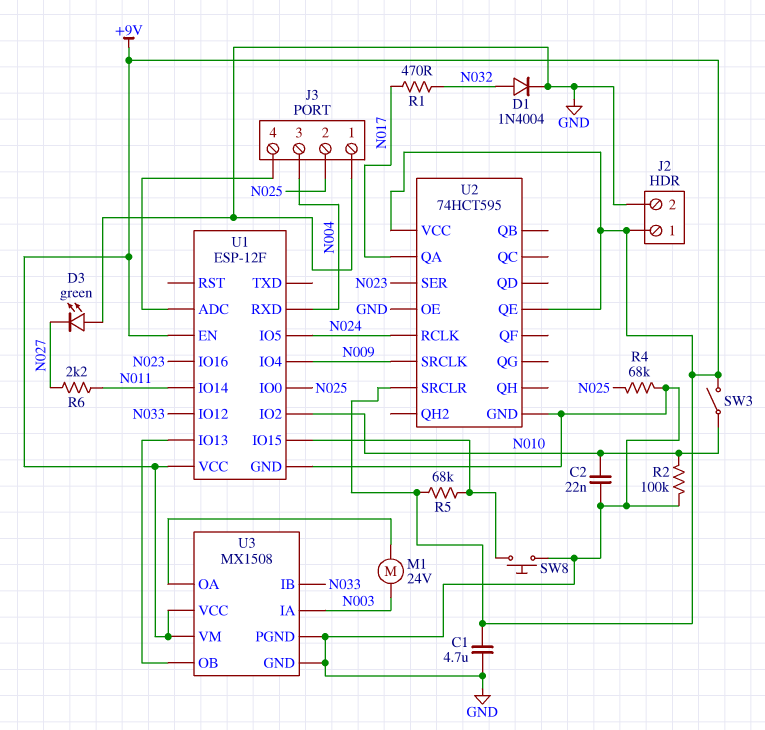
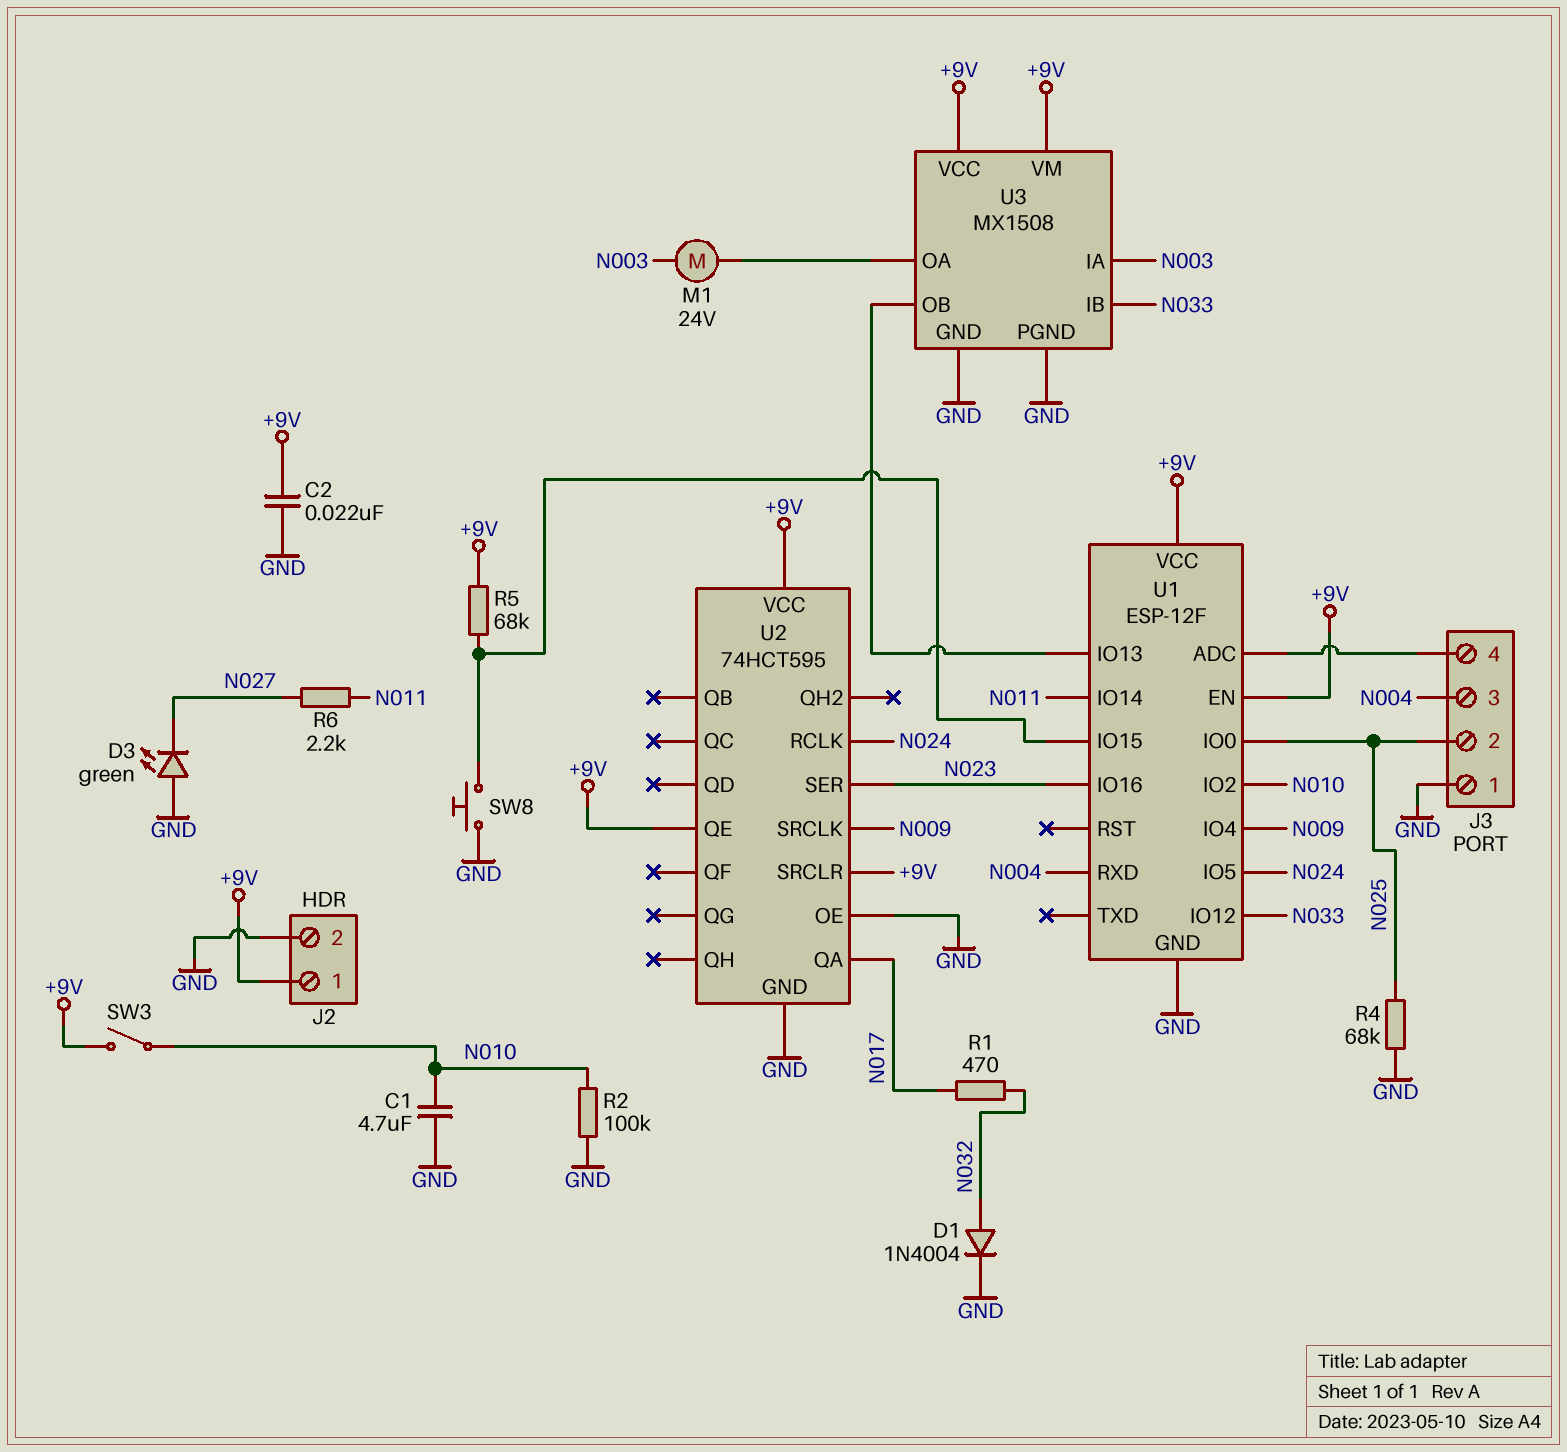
C1: 4.7uF (+9V, GND) -> 4.7uF (GND, N010)
C2: 22nF (GND, N010) -> 22nF (+9V, GND)

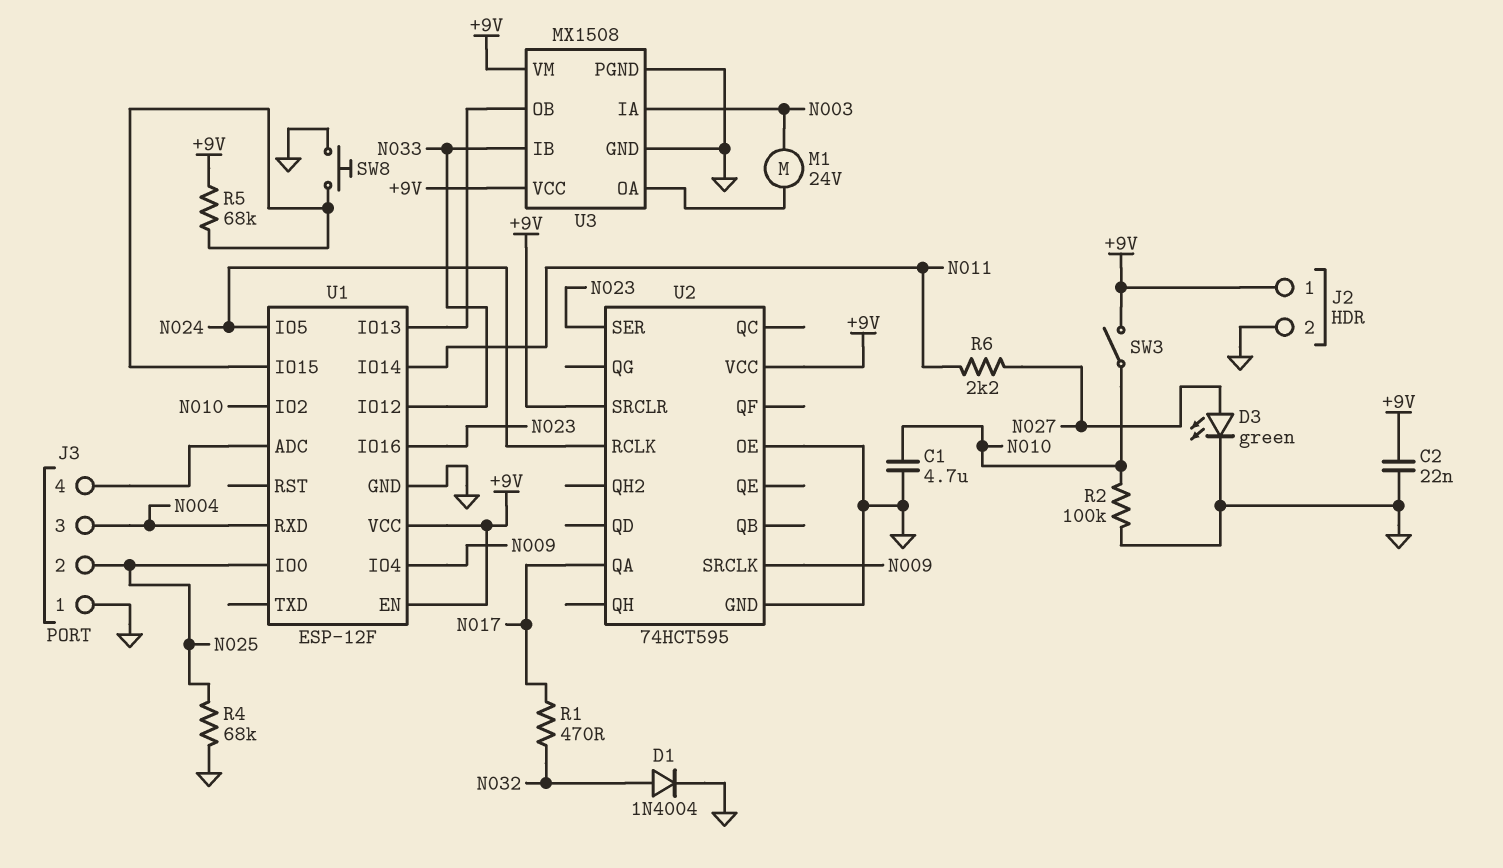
D3: LED green (A GND, K N027) -> LED green (A N027, K GND)
U2 pin QE: +9V -> none

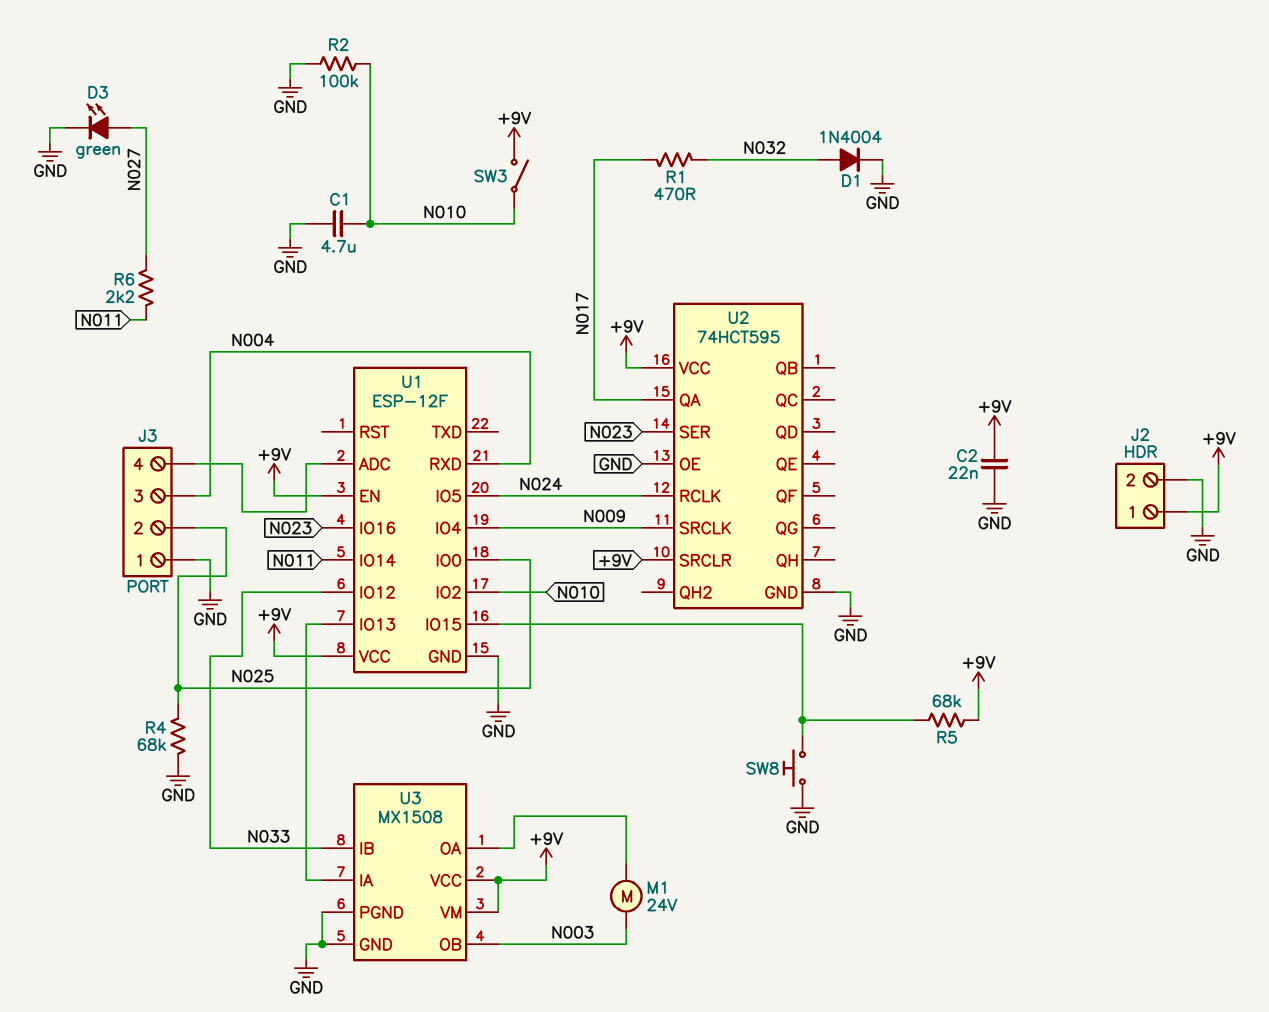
U3 pin IA: N003 -> U1/IO13
U3 pin OB: U1/IO13 -> N003

